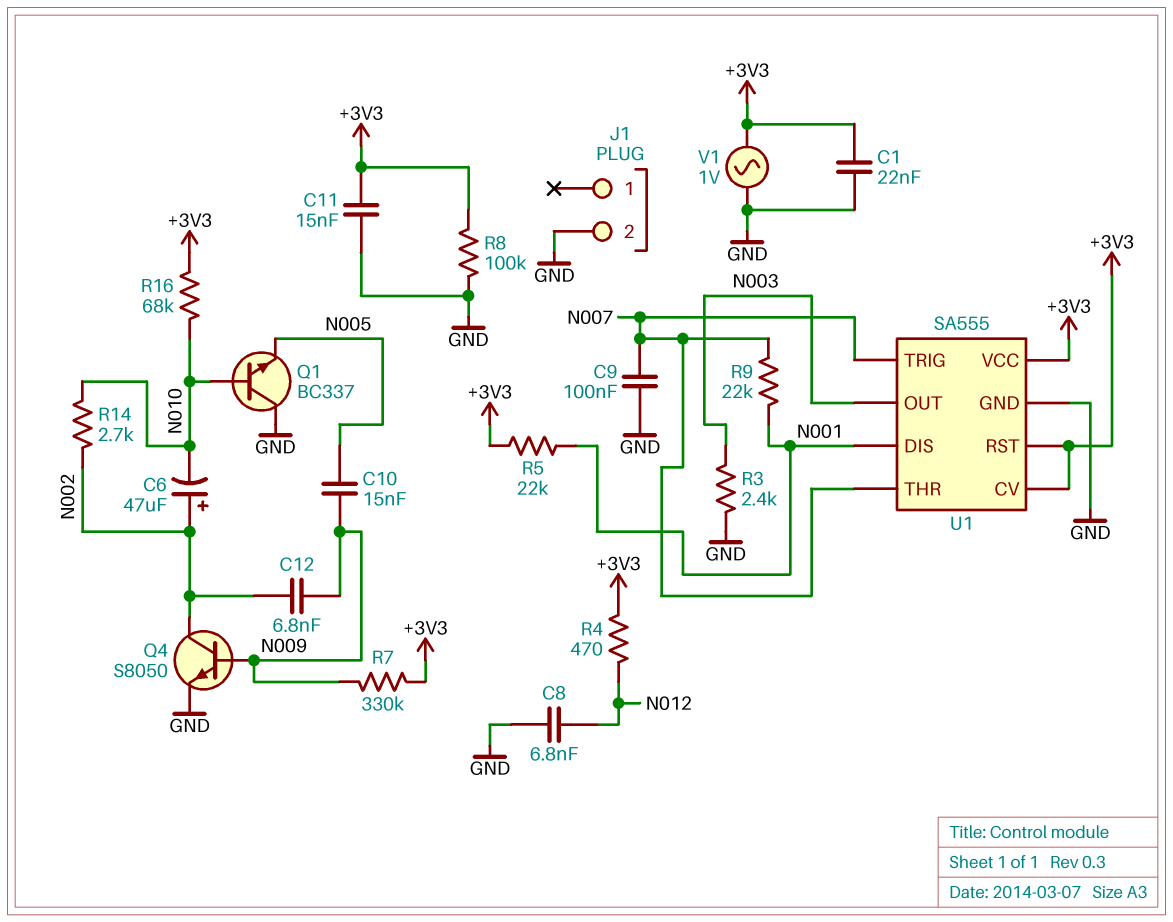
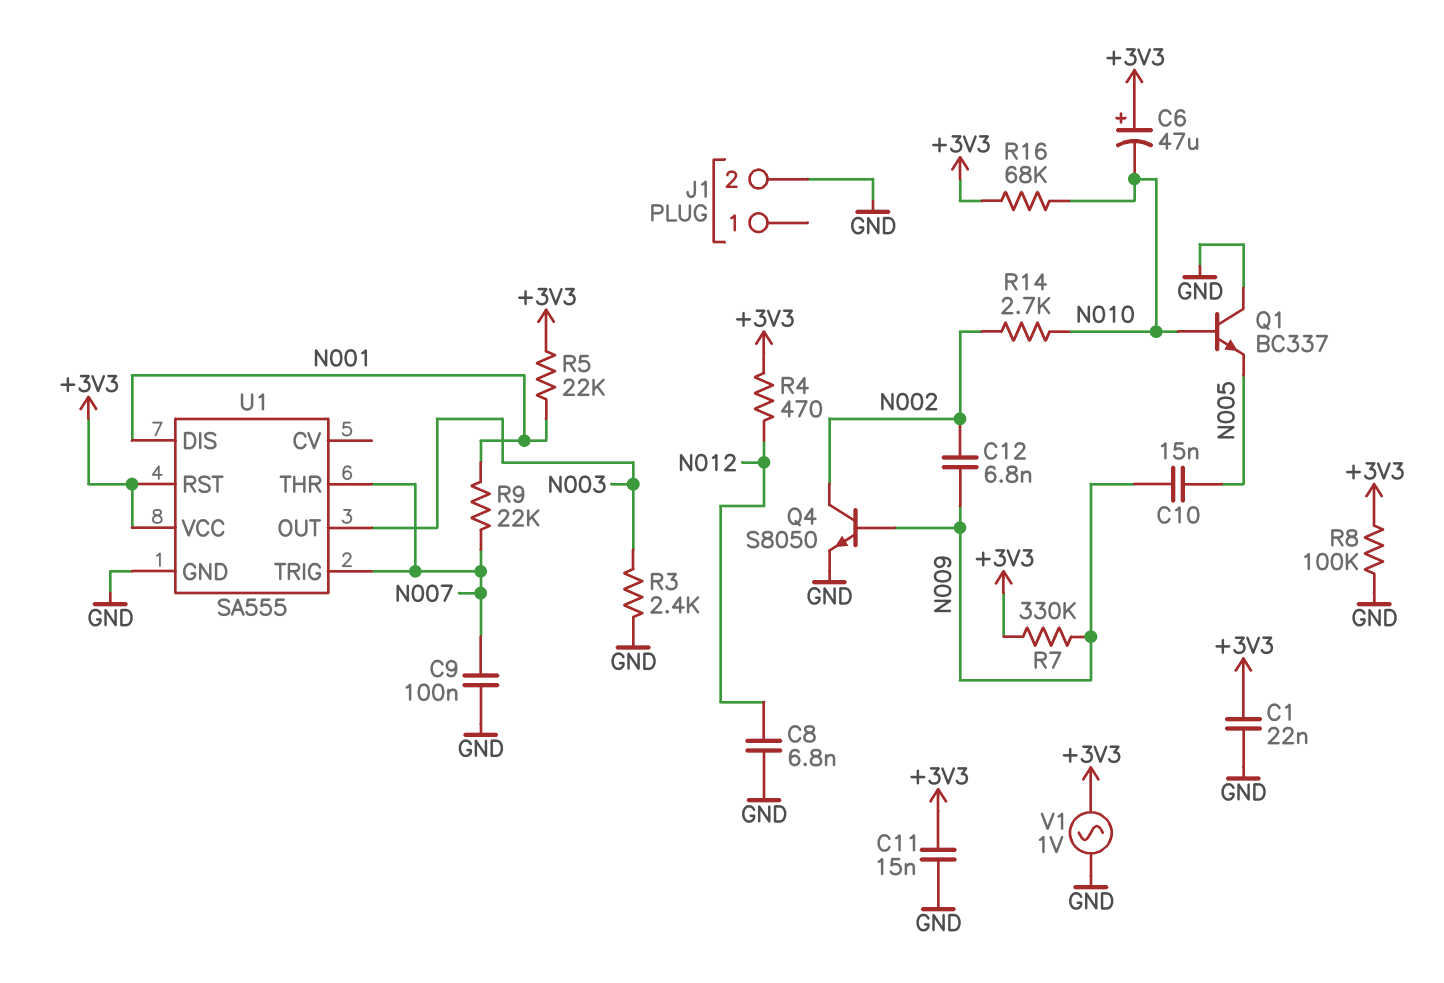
C6: 47uF (plus N002, minus N010) -> 47uF (plus +3V3, minus N010)
U1 pin CV: +3V3 -> none

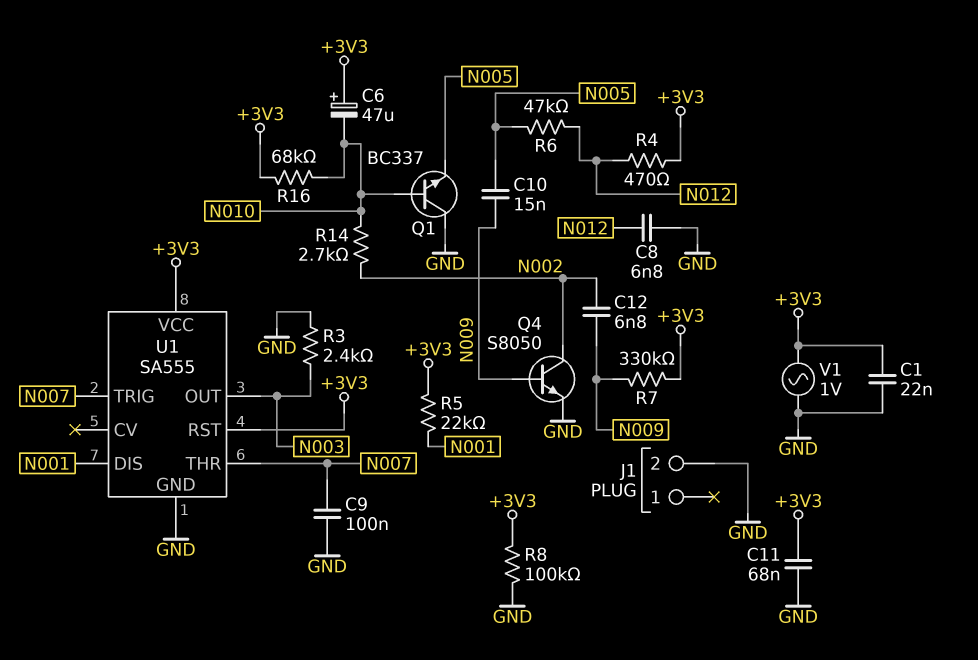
C11: 15nF (+3V3, GND) -> 68nF (+3V3, GND)
R6: none -> 47k (N005, N012)
R9: 22k (N001, N007) -> none

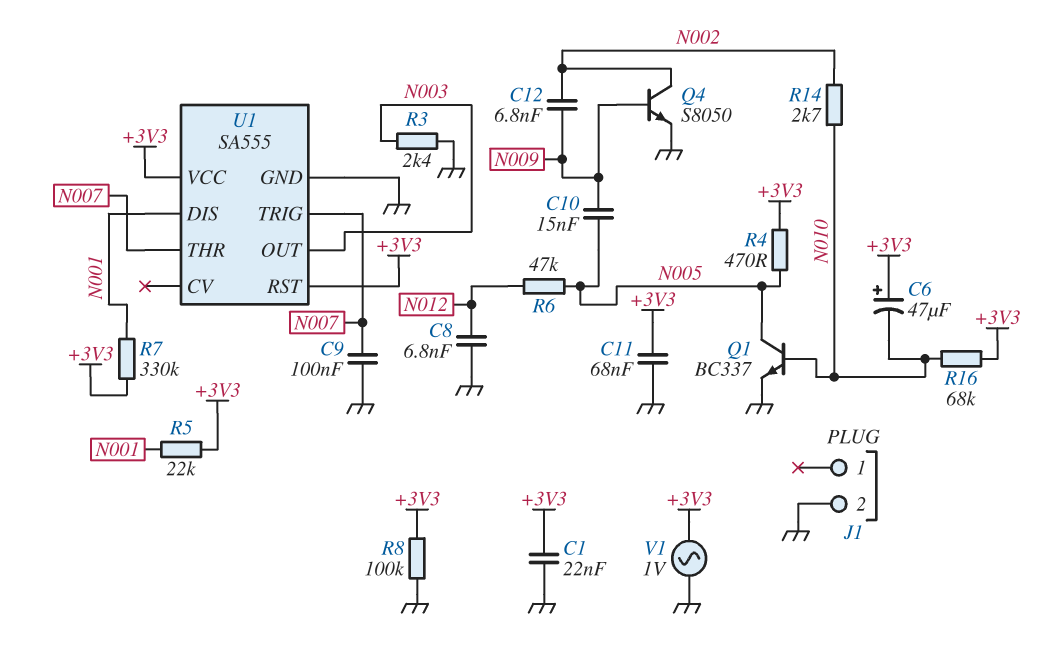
Q1: NPN BC337 (B N010, C GND, E N005) -> NPN BC337 (B N010, C N005, E GND)
R4: 470 (+3V3, N012) -> 470 (+3V3, N005)
R7: 330k (+3V3, N009) -> 330k (+3V3, N001)

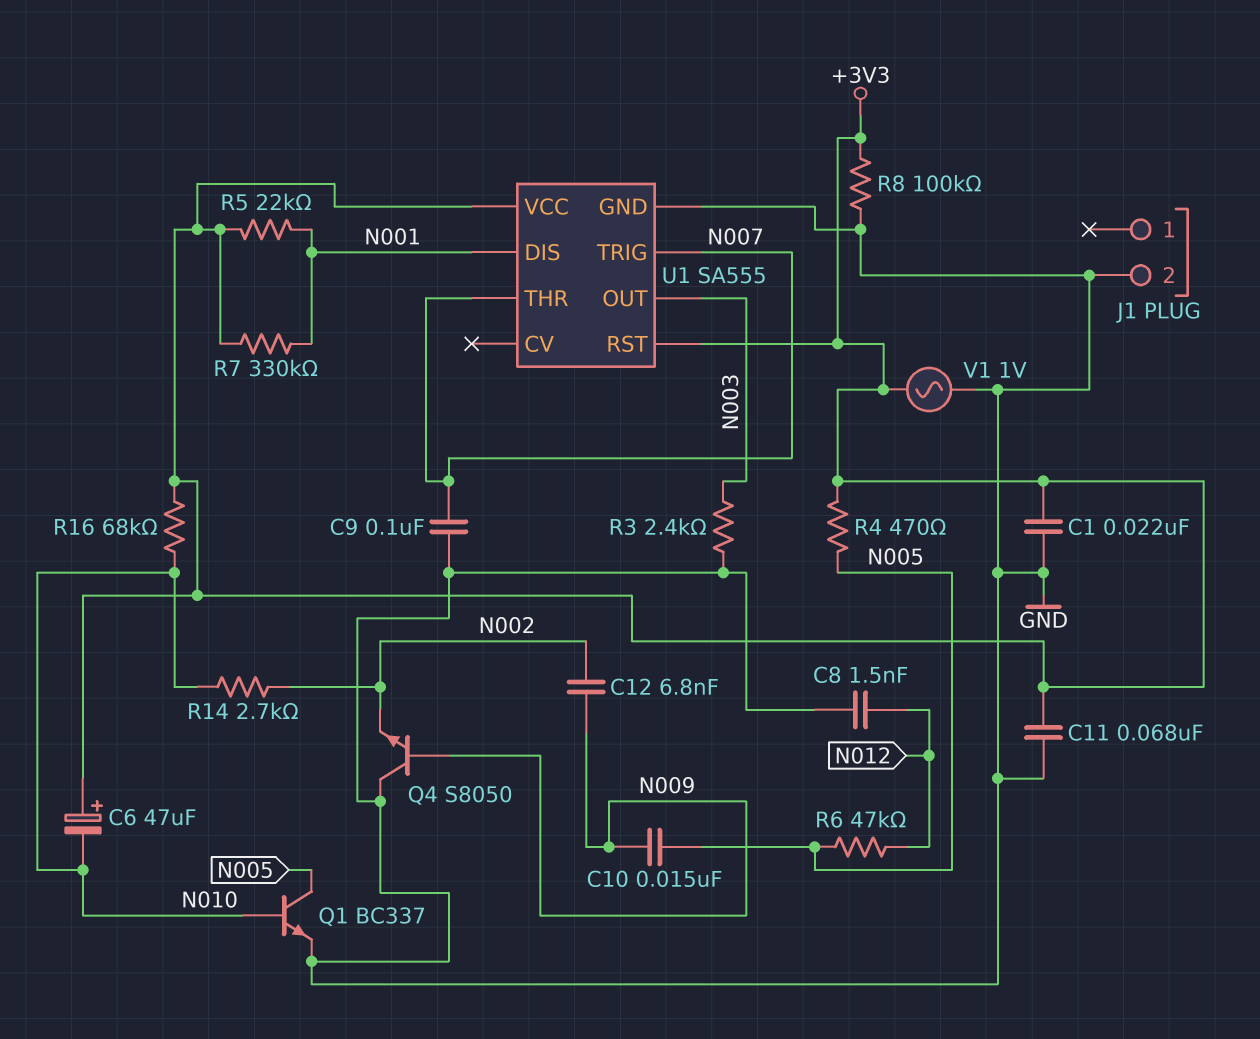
C8: 6.8nF (GND, N012) -> 1.5nF (GND, N012)
Q4: NPN S8050 (B N009, C N002, E GND) -> NPN S8050 (B N009, C GND, E N002)

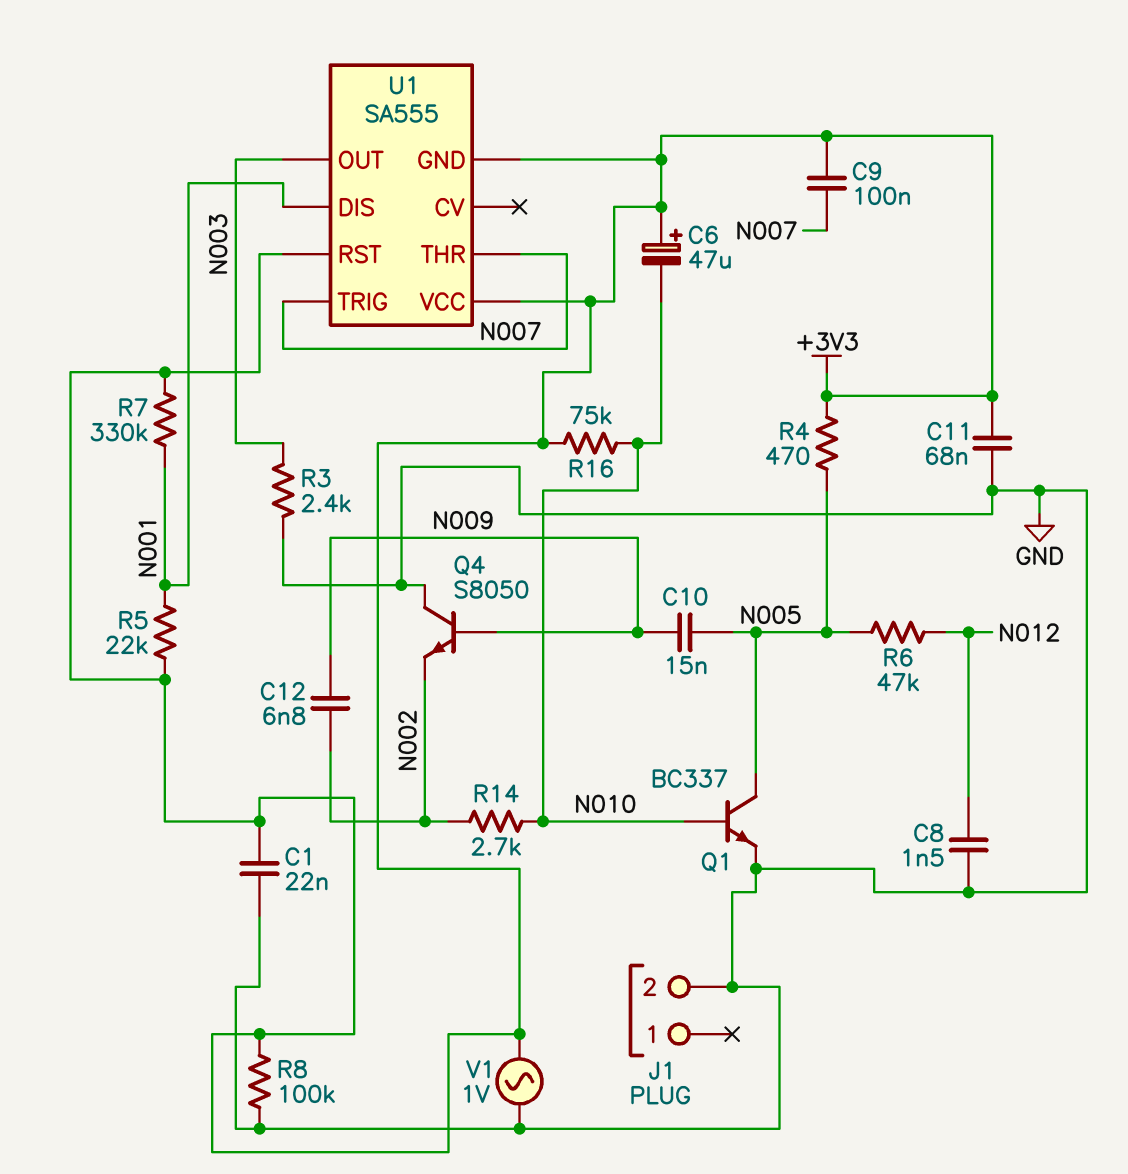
C9: 100nF (GND, N007) -> 100nF (+3V3, N007)
R16: 68k (+3V3, N010) -> 75k (+3V3, N010)
U1 pin GND: GND -> +3V3

